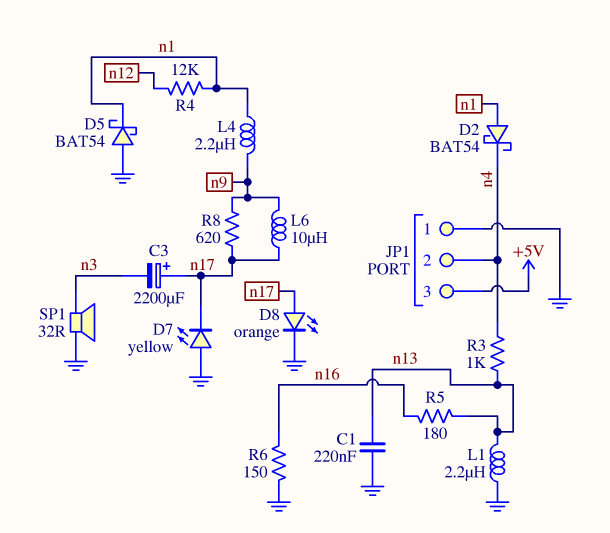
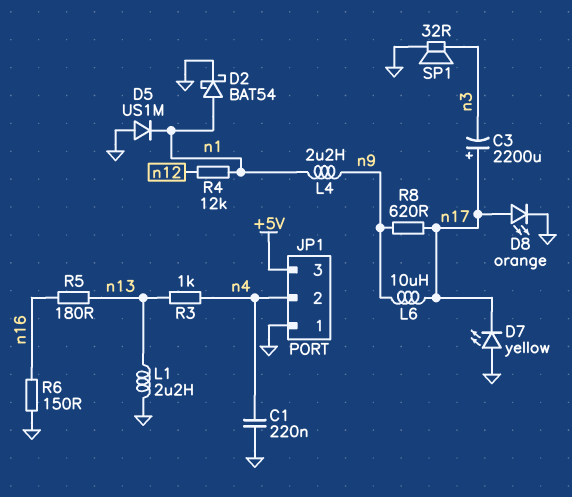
C1: 220nF (GND, n13) -> 220nF (GND, n4)
D2: schottky BAT54 (A n1, K n4) -> schottky BAT54 (A n1, K GND)
D5: schottky BAT54 (A GND, K n1) -> diode US1M (A GND, K n1)

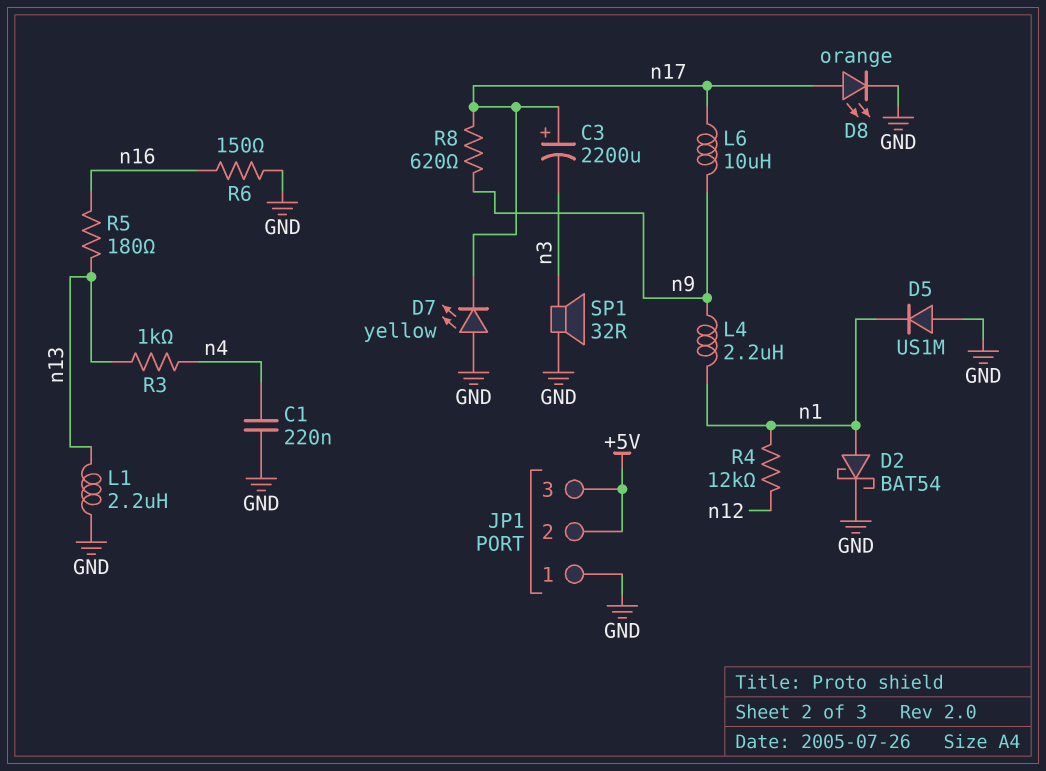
JP1 pin 2: n4 -> +5V

